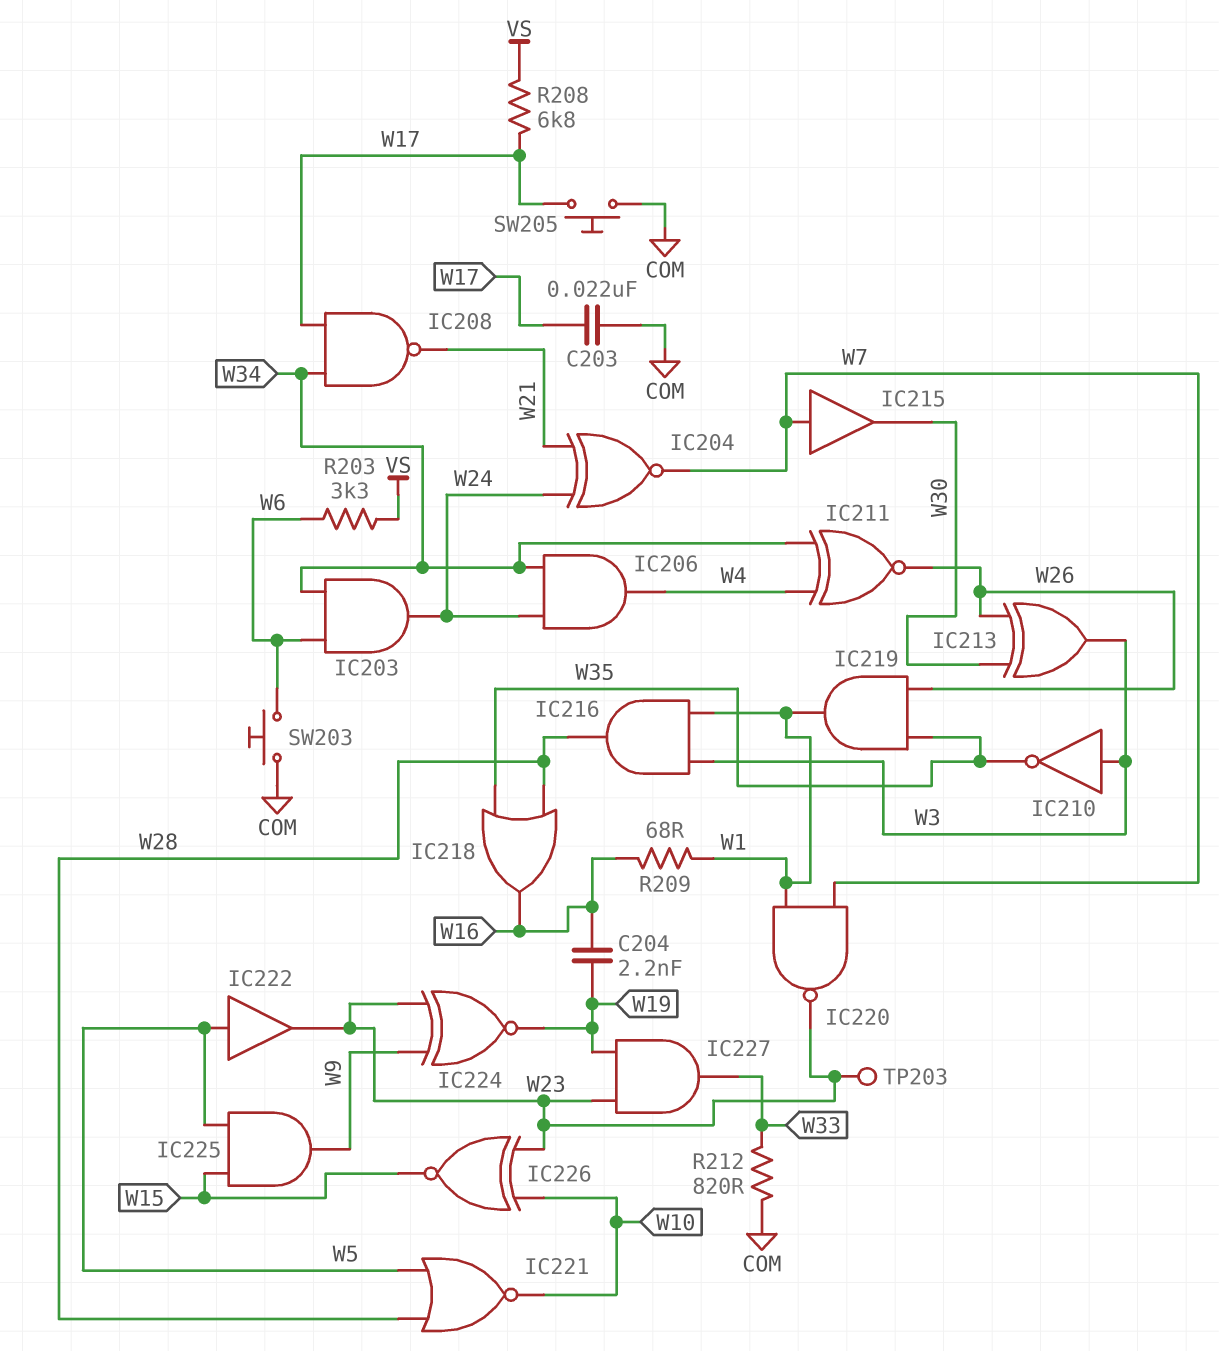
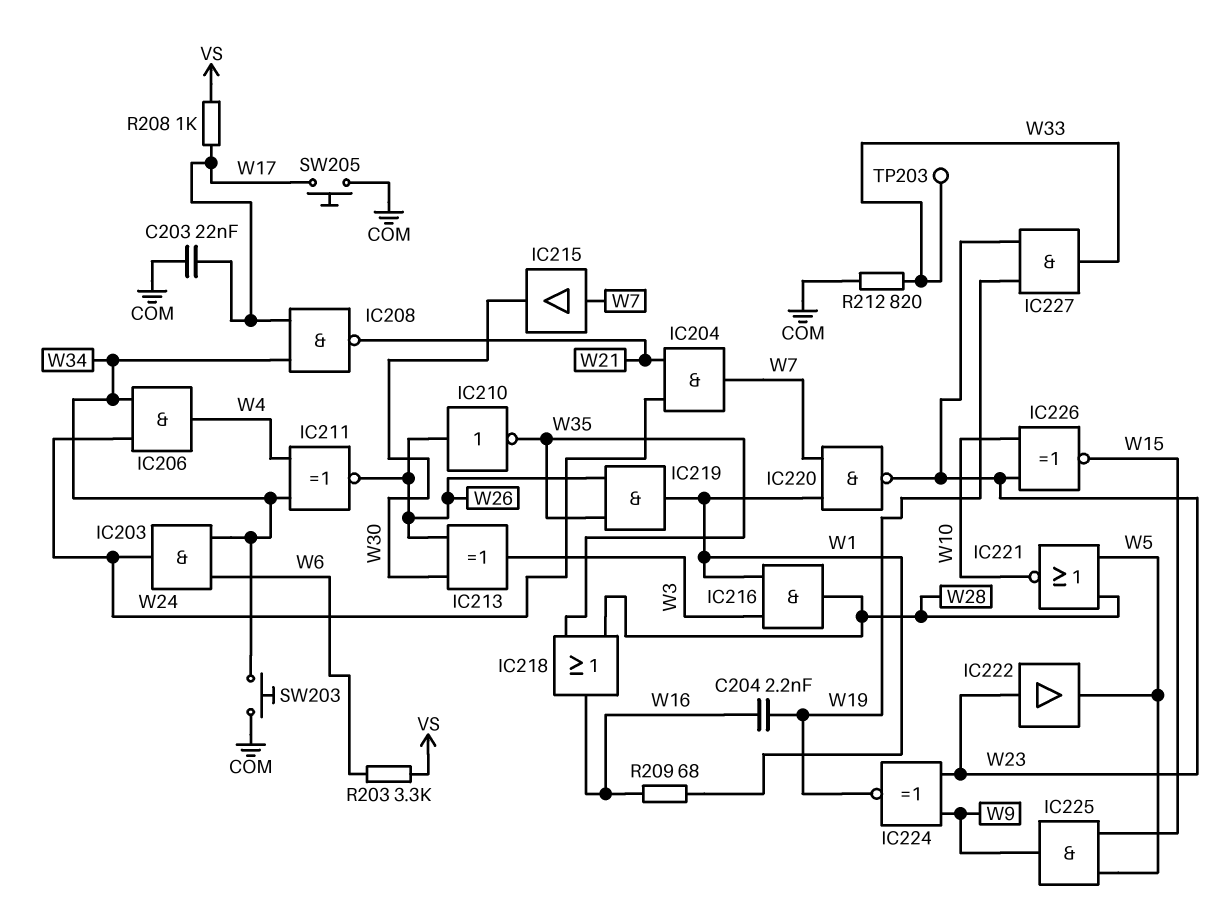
IC204: XNOR (in W21, in W24, out W7) -> AND (in W21, in W24, out W7)
IC210: NOT (in W3, out W35) -> NOT (in W26, out W35)
IC222: buffer (in W5, out W23) -> buffer (in W23, out W5)
R208: 6.8k (VS, W17) -> 1k (VS, W17)
SW203: button (COM, W6) -> button (COM, W34)
TP203: test point (W23) -> test point (W33)

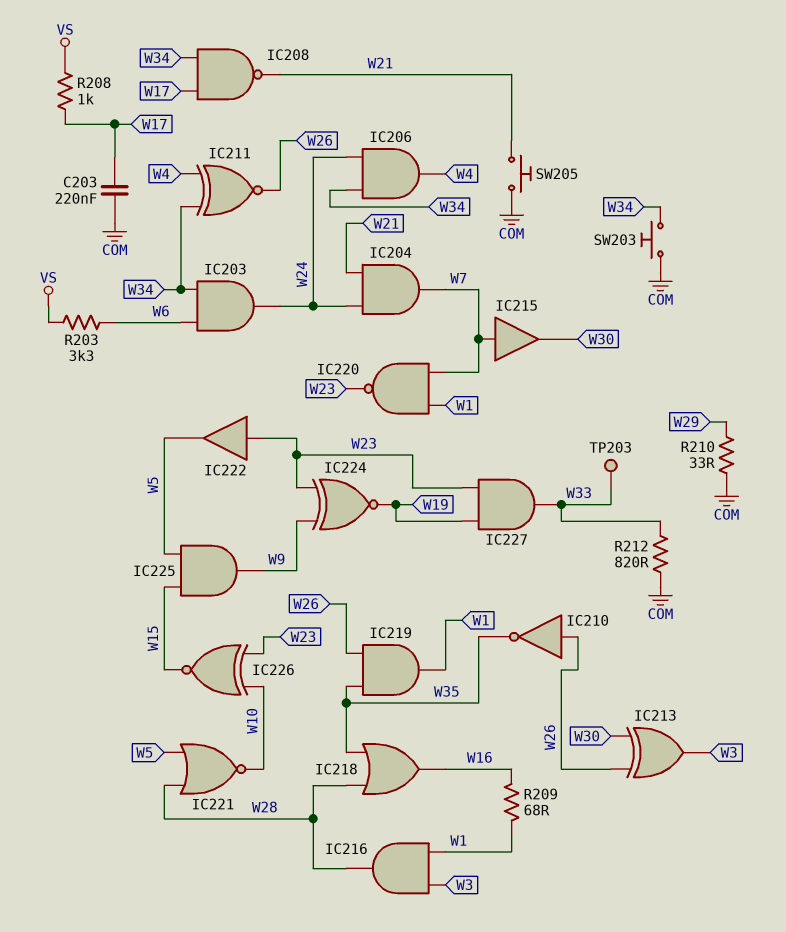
C203: 22nF (COM, W17) -> 220nF (COM, W17)
C204: 2.2nF (W16, W19) -> none
R210: none -> 33 (COM, W29)
SW205: button (COM, W17) -> button (COM, W21)

